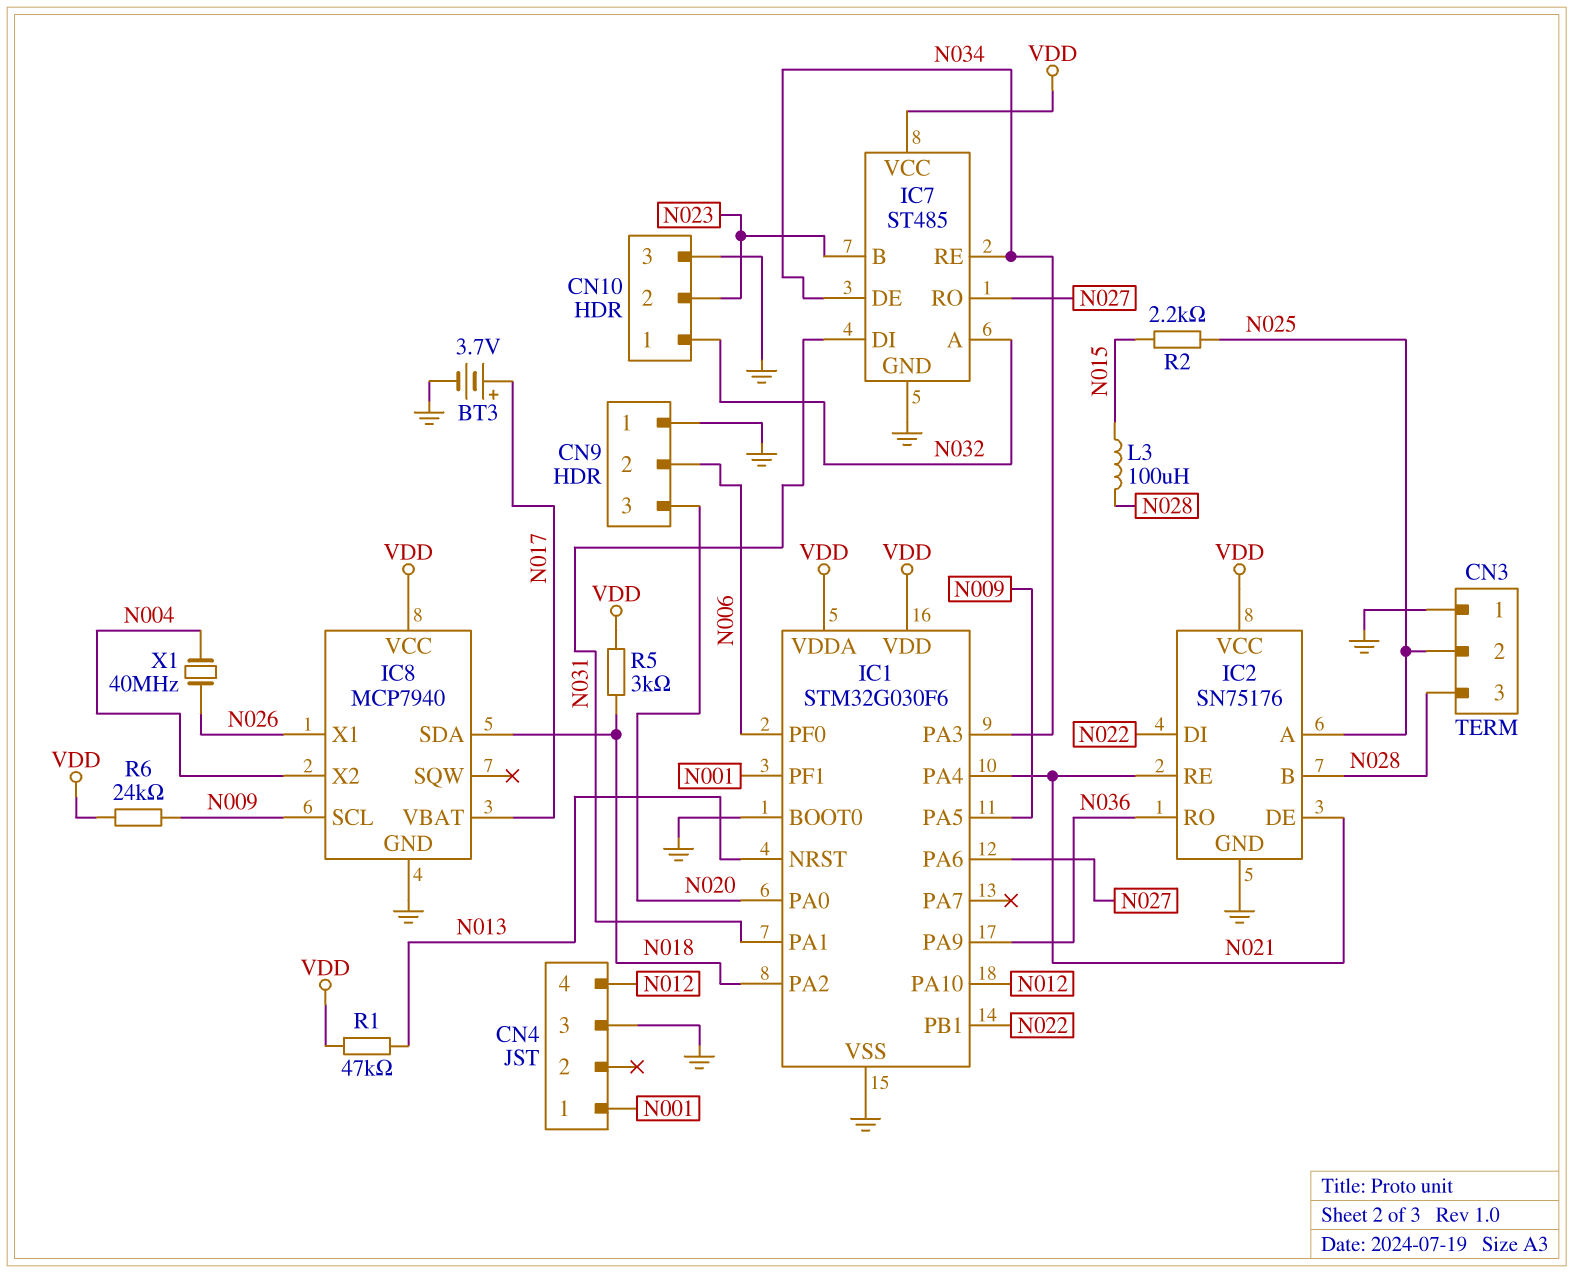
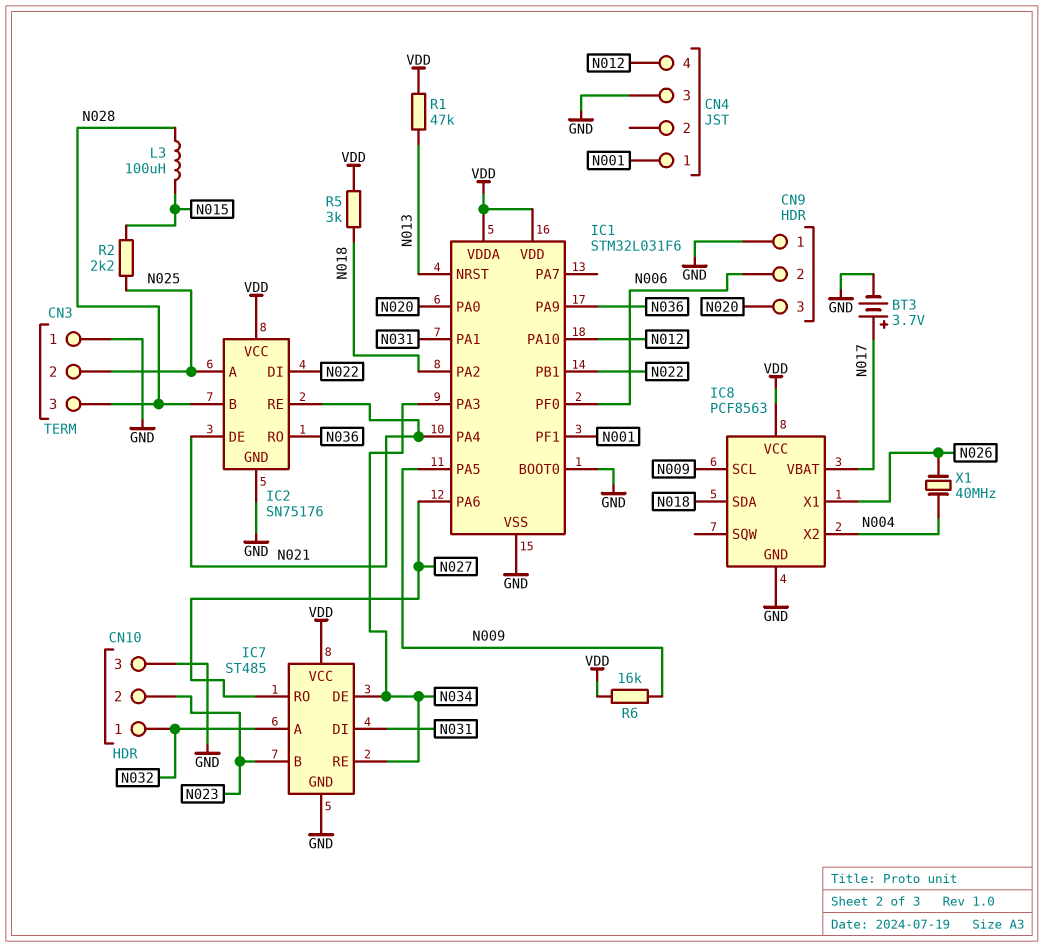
IC1: STM32G030F6 -> STM32L031F6
IC8: MCP7940 -> PCF8563
R6: 24k (N009, VDD) -> 16k (N009, VDD)

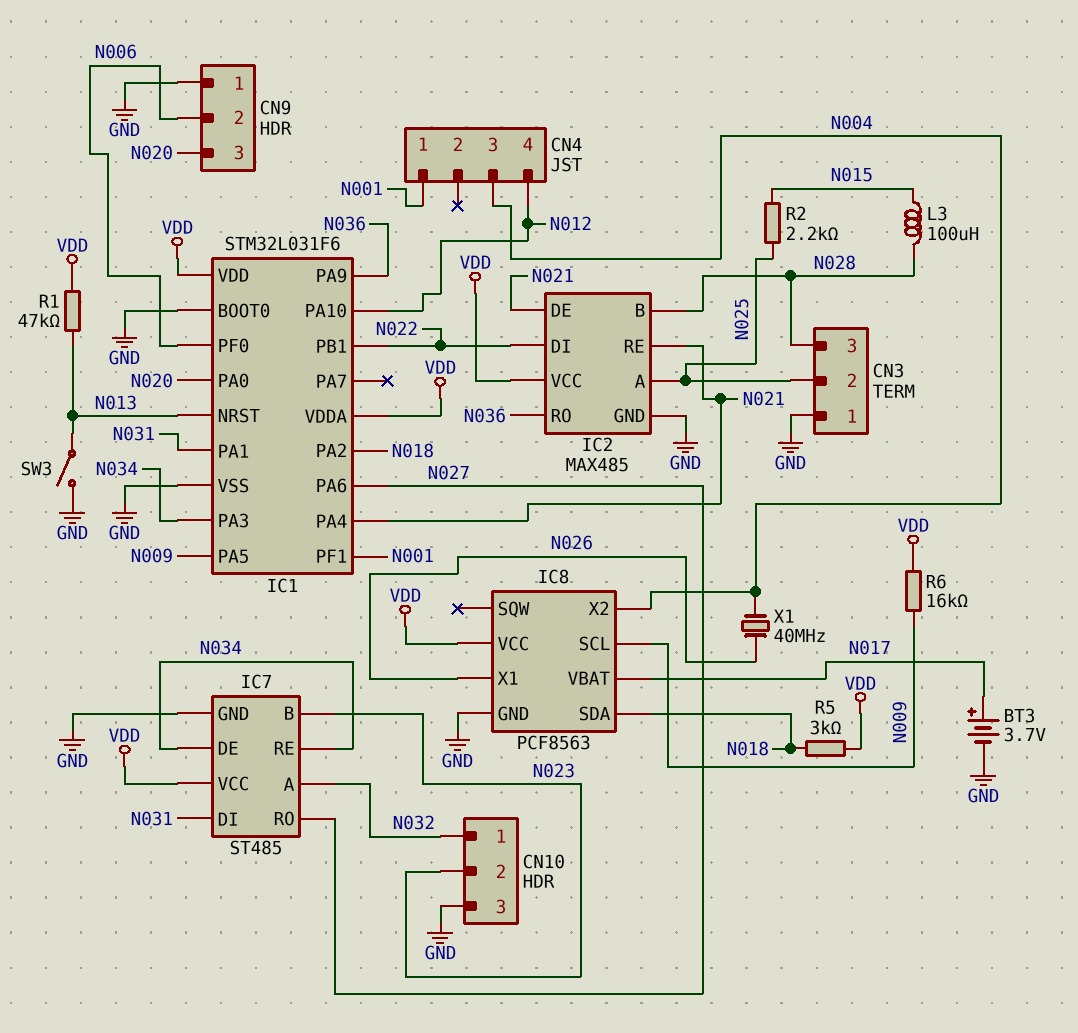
CN4 pin 3: GND -> N004
IC2: SN75176 -> MAX485
SW3: none -> switch (GND, N013)

